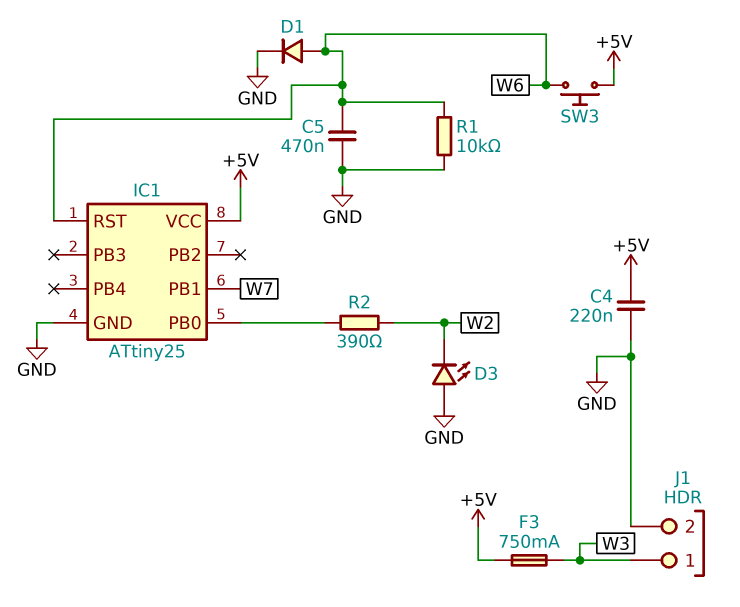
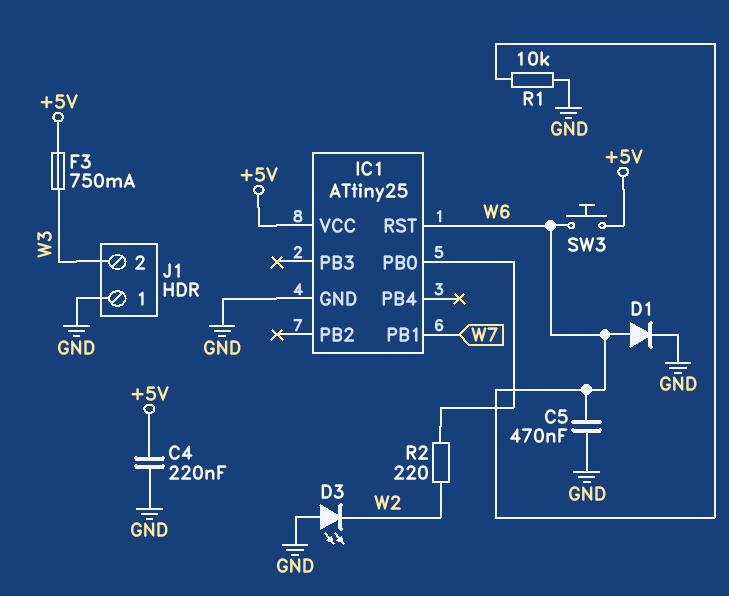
J1 pin 1: W3 -> GND
J1 pin 2: GND -> W3
R2: 390 (IC1/PB0, W2) -> 220 (IC1/PB0, W2)

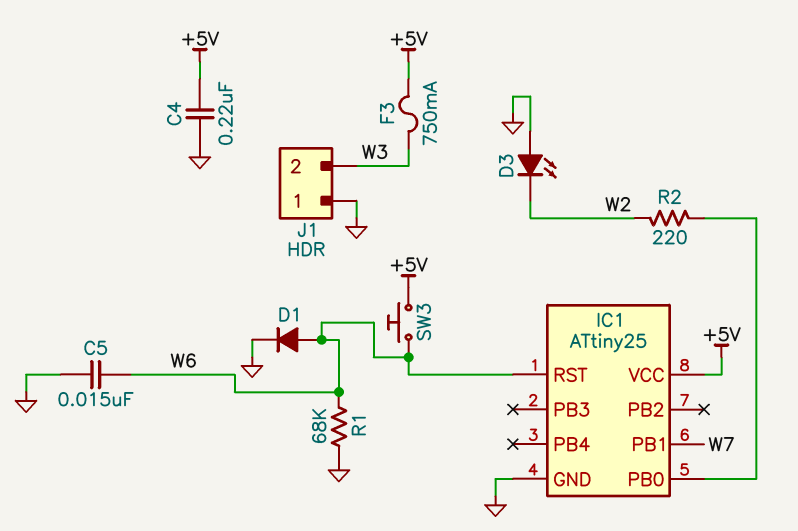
C5: 470nF (GND, W6) -> 15nF (GND, W6)
R1: 10k (GND, W6) -> 68k (GND, W6)

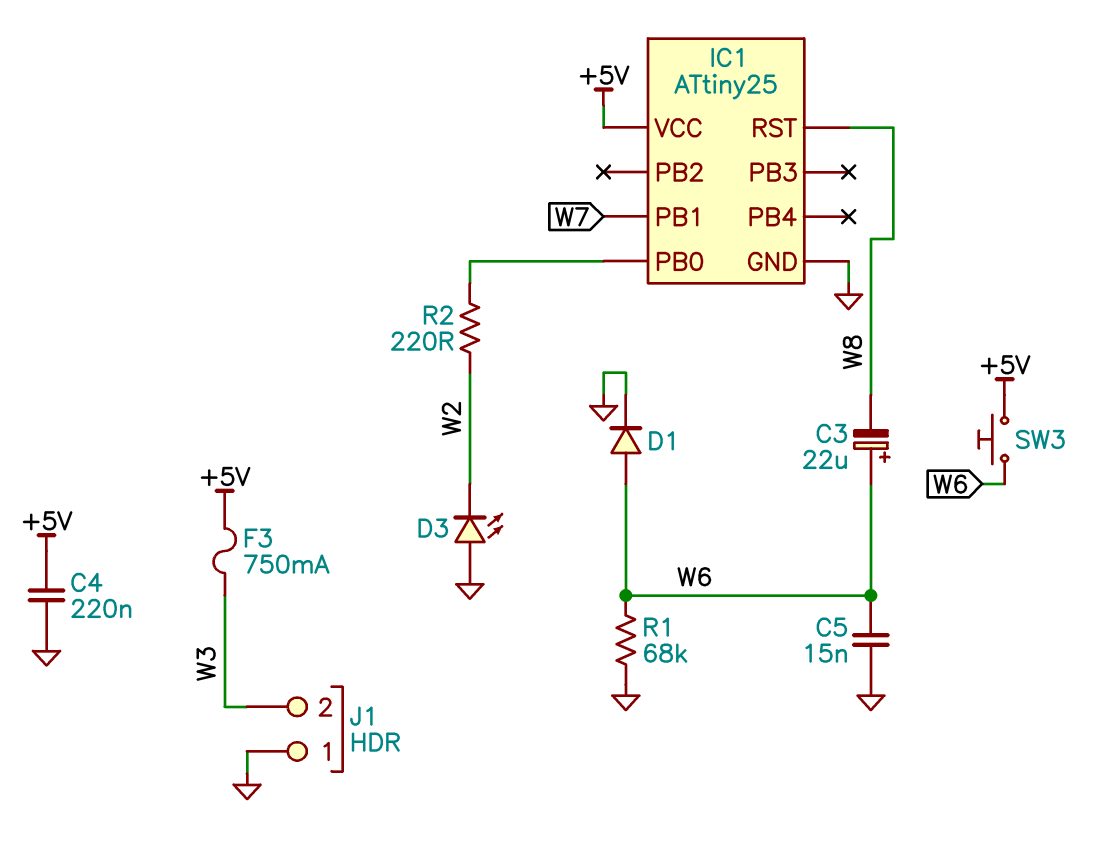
C3: none -> 22uF (plus W6, minus W8)
IC1 pin RST: W6 -> W8

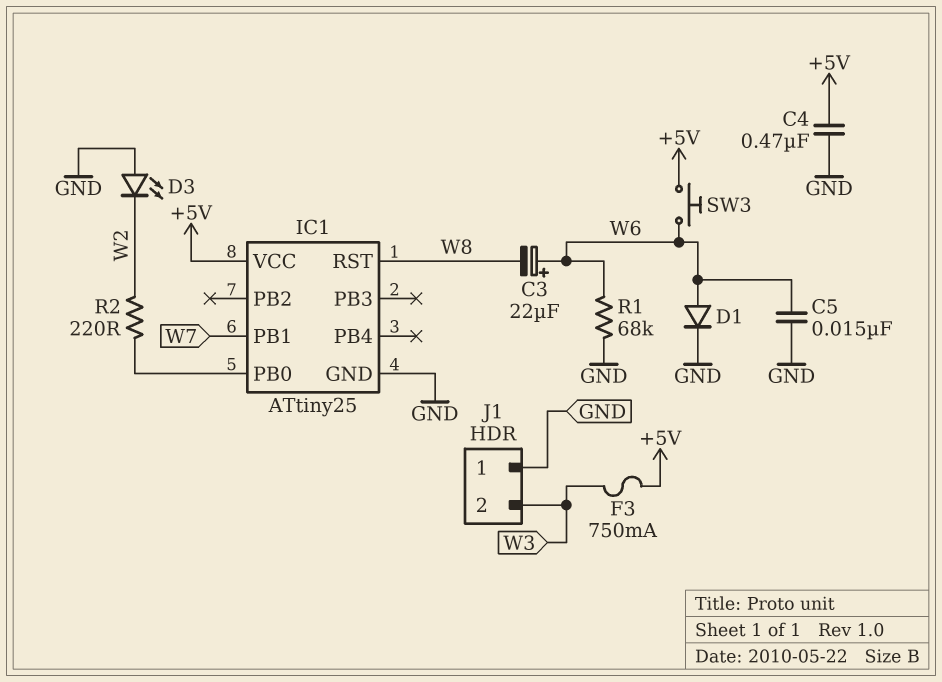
C4: 220nF (+5V, GND) -> 470nF (+5V, GND)

